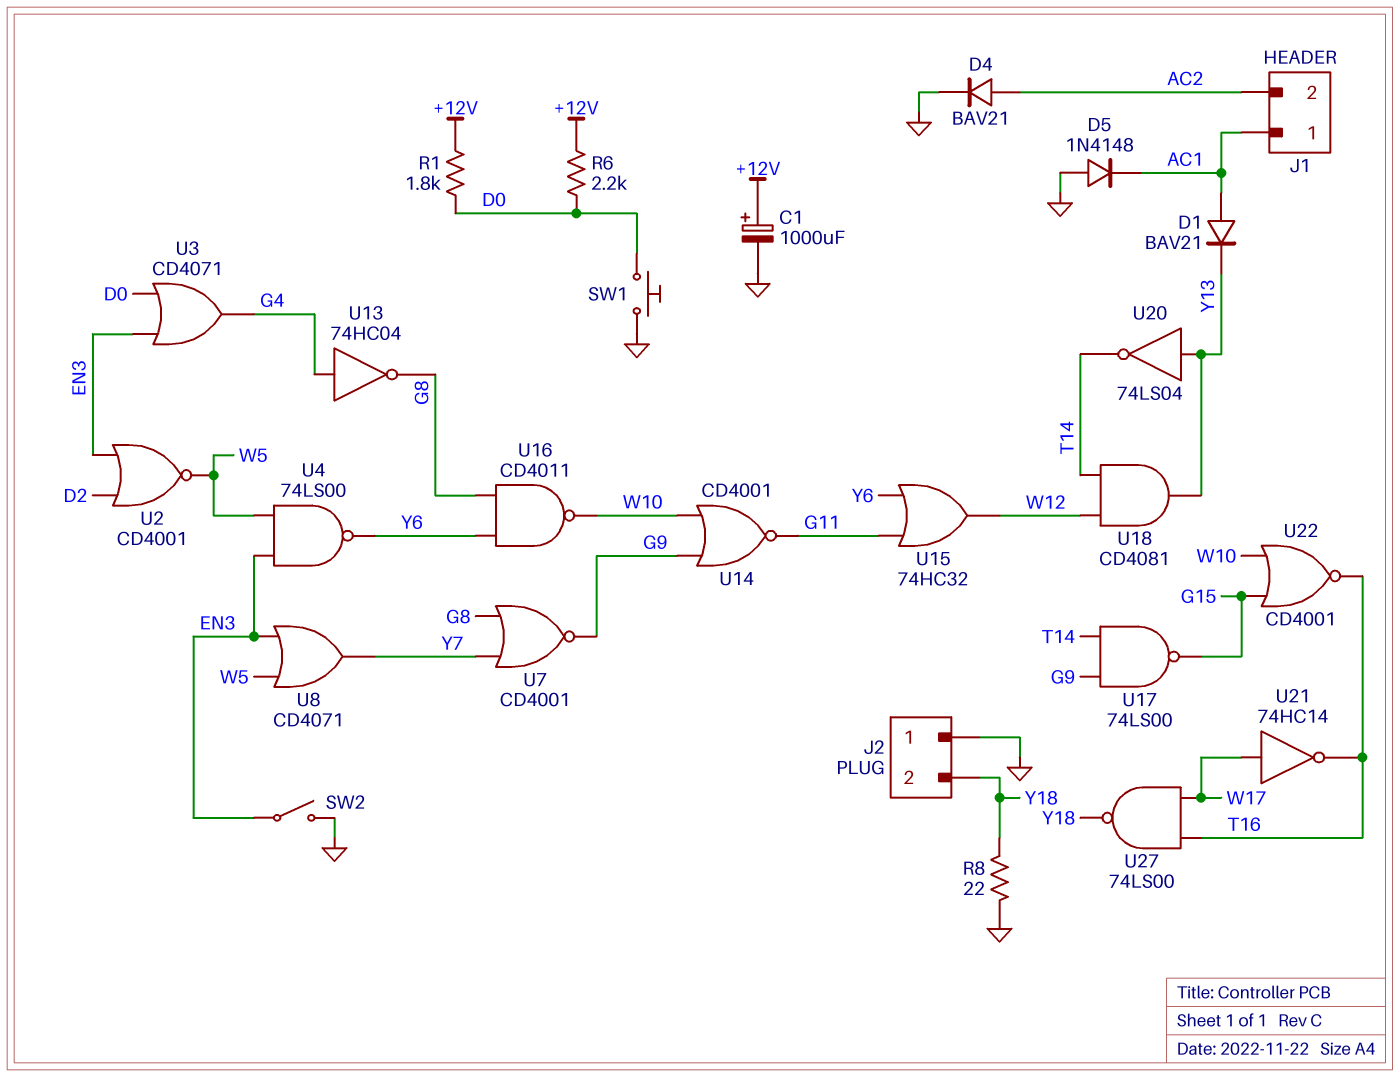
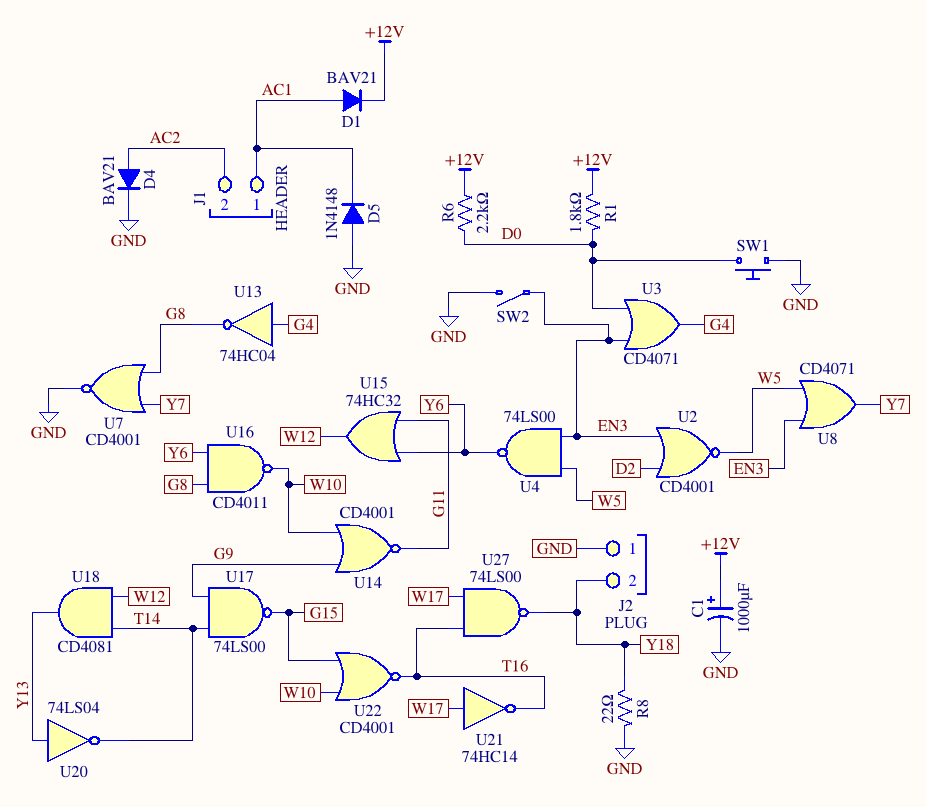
D1: diode BAV21 (A AC1, K Y13) -> diode BAV21 (A AC1, K +12V)
U7: NOR CD4001 (in G8, in Y7, out G9) -> NOR CD4001 (in G8, in Y7, out GND)

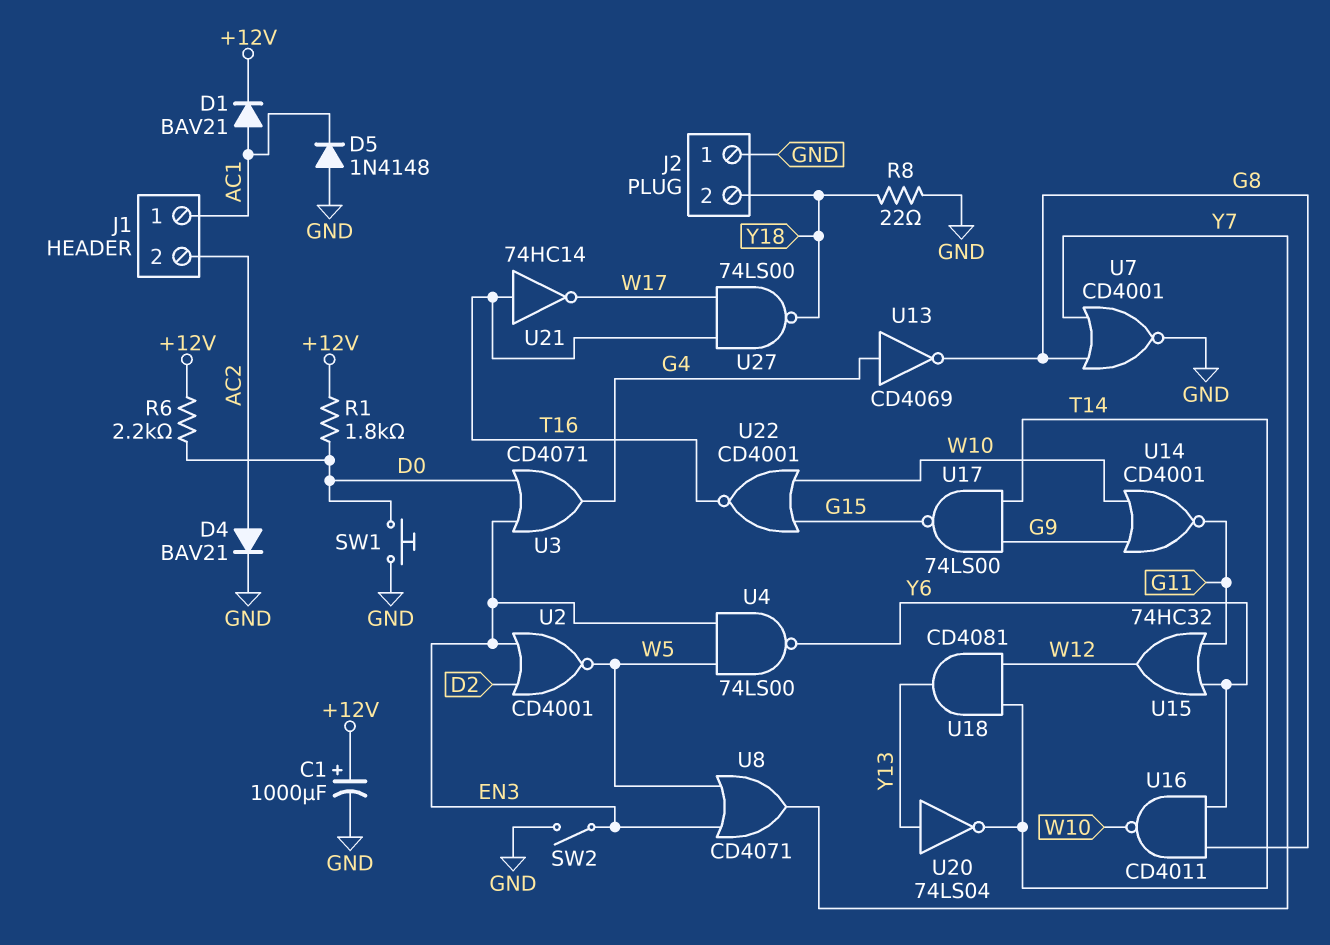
U13: NOT 74HC04 (in G4, out G8) -> NOT CD4069 (in G4, out G8)
U21: NOT 74HC14 (in W17, out T16) -> NOT 74HC14 (in T16, out W17)

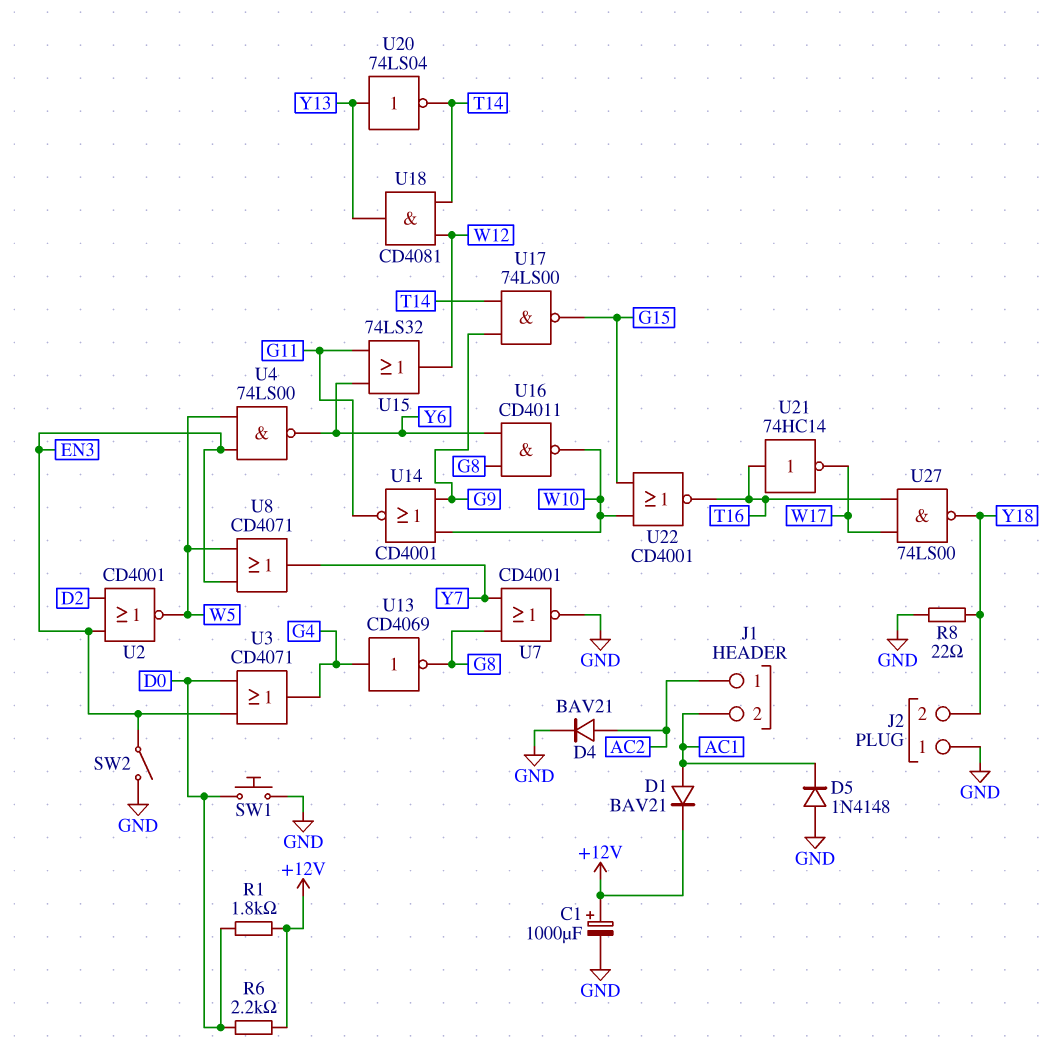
J1 pin 1: AC1 -> AC2
J1 pin 2: AC2 -> AC1
U15: OR 74HC32 (in G11, in Y6, out W12) -> OR 74LS32 (in G11, in Y6, out W12)

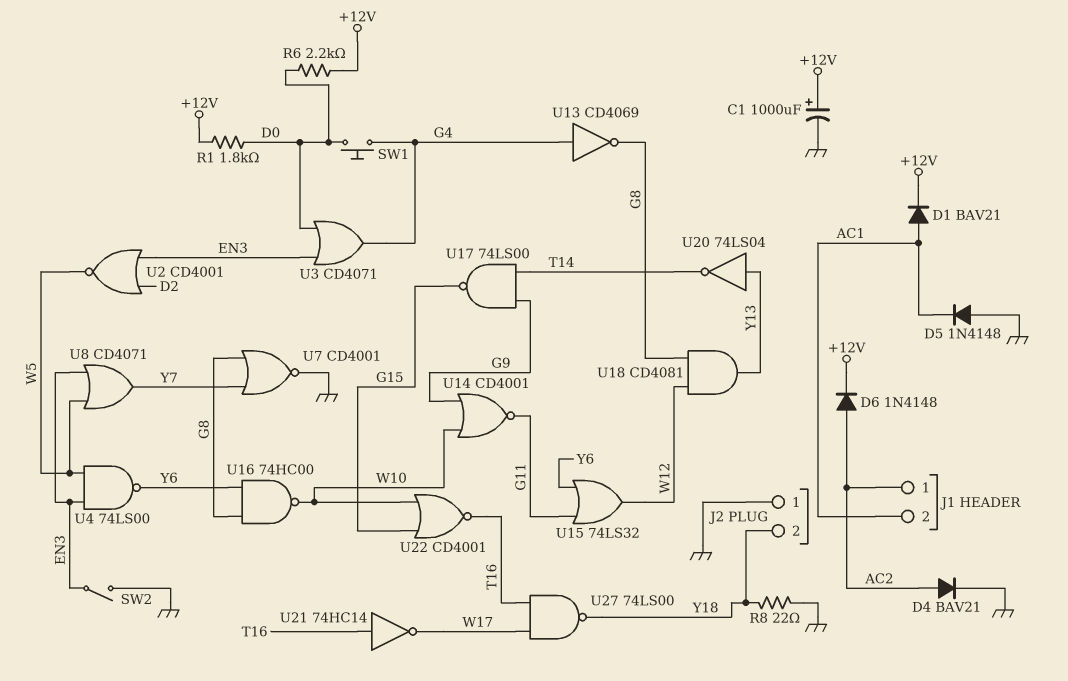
D6: none -> diode 1N4148 (A AC2, K +12V)
SW1: button (D0, GND) -> button (D0, G4)
U16: NAND CD4011 (in G8, in Y6, out W10) -> NAND 74HC00 (in G8, in Y6, out W10)
U18: AND CD4081 (in T14, in W12, out Y13) -> AND CD4081 (in G8, in W12, out Y13)

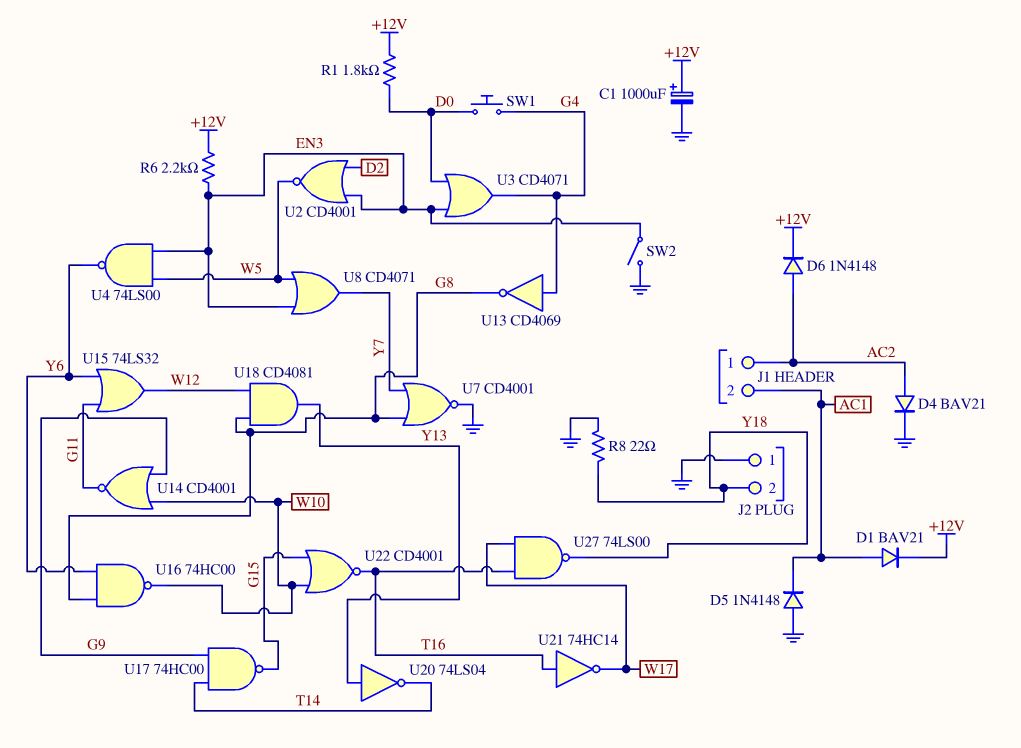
R6: 2.2k (+12V, D0) -> 2.2k (+12V, EN3)
U17: NAND 74LS00 (in G9, in T14, out G15) -> NAND 74HC00 (in G9, in T14, out G15)

